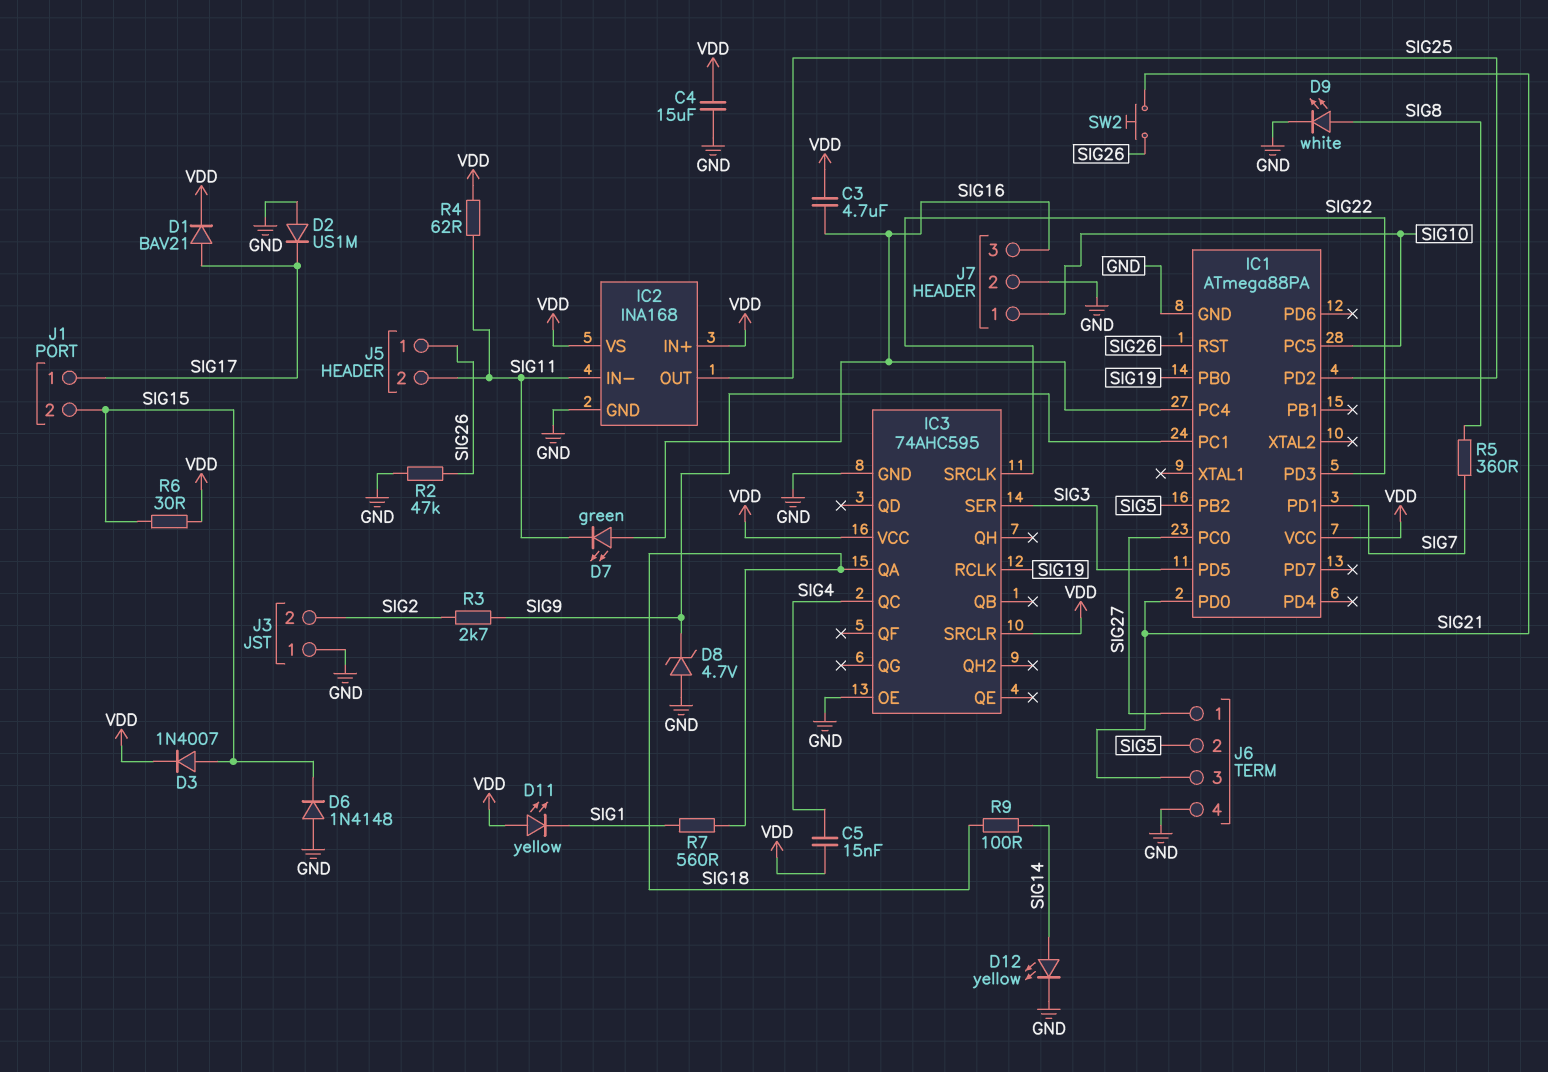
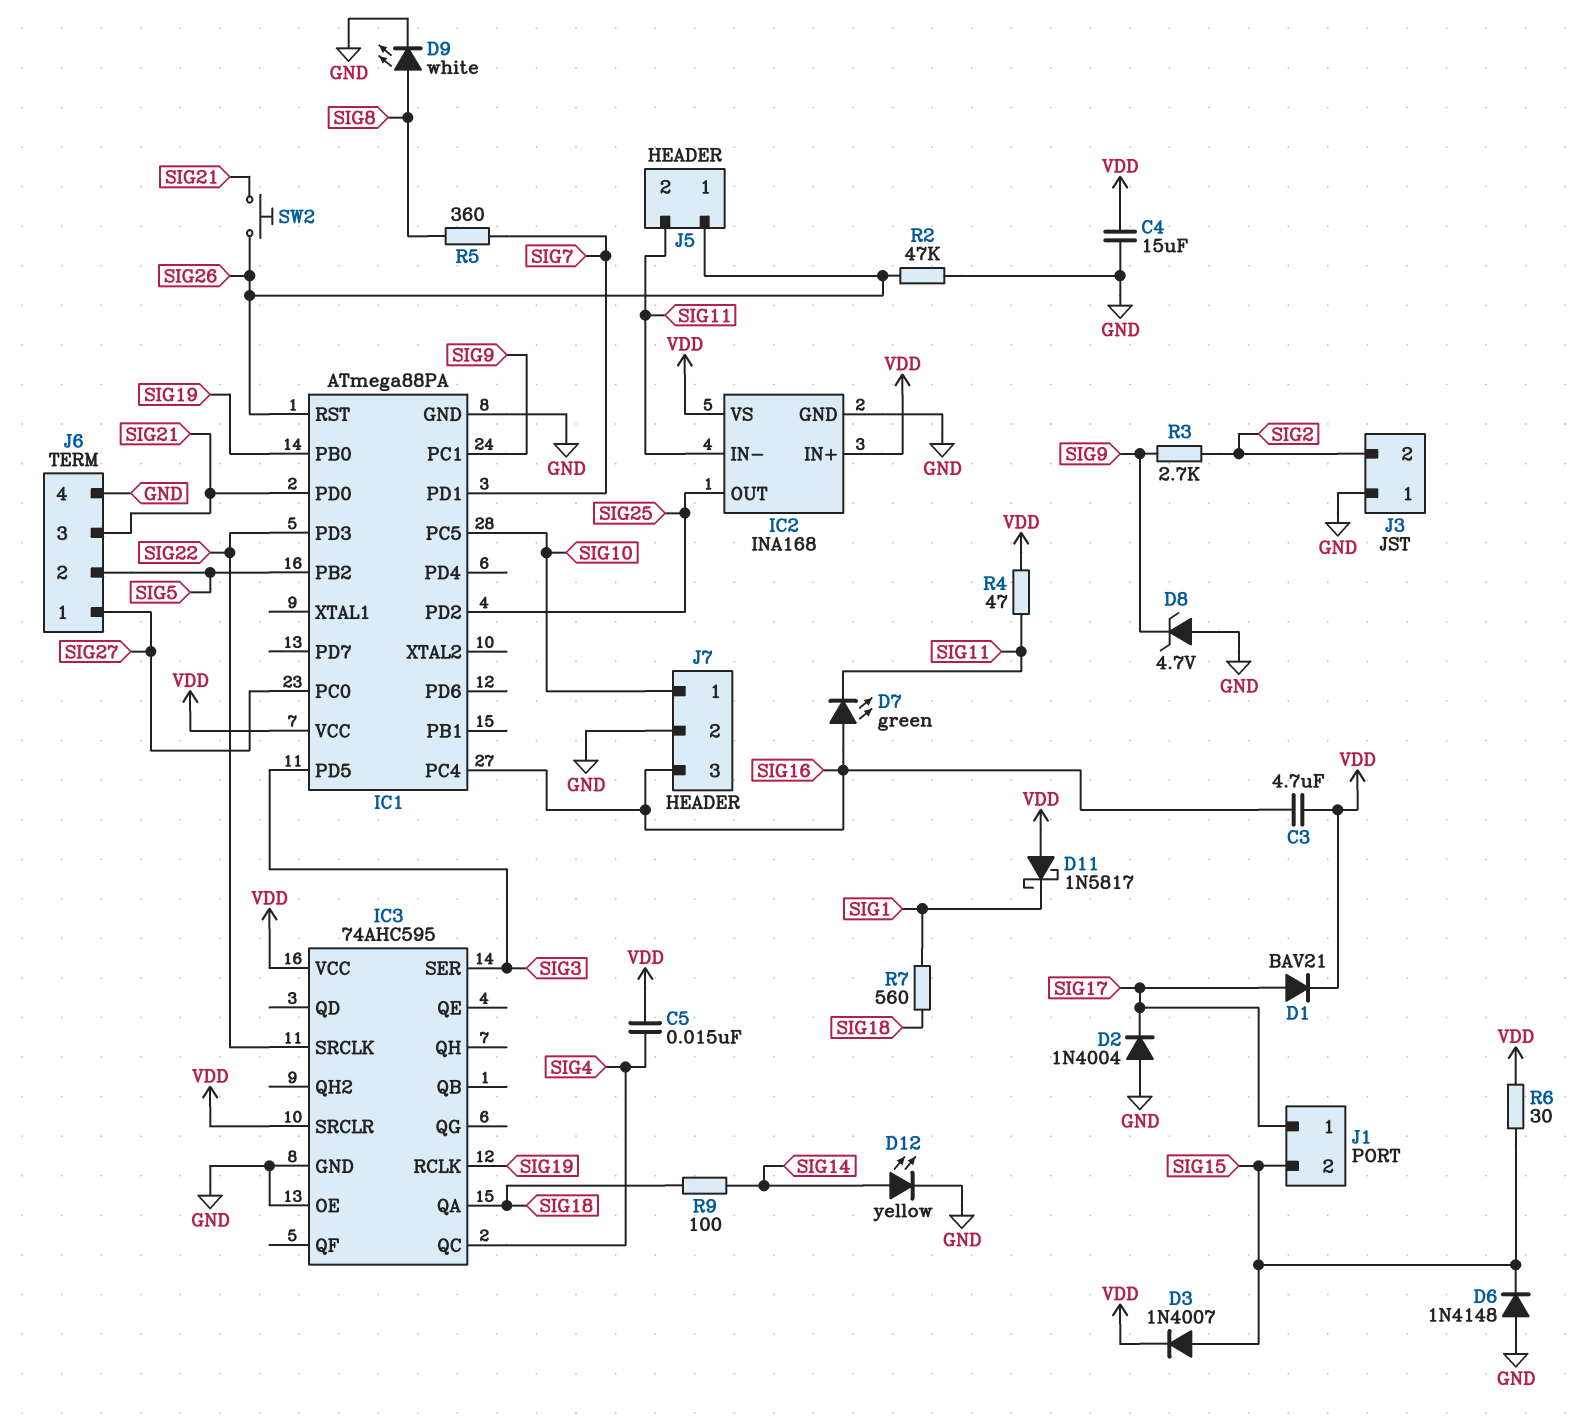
D2: diode US1M (A GND, K SIG17) -> diode 1N4004 (A GND, K SIG17)
D11: LED yellow (A VDD, K SIG1) -> schottky 1N5817 (A VDD, K SIG1)
R4: 62 (SIG11, VDD) -> 47 (SIG11, VDD)

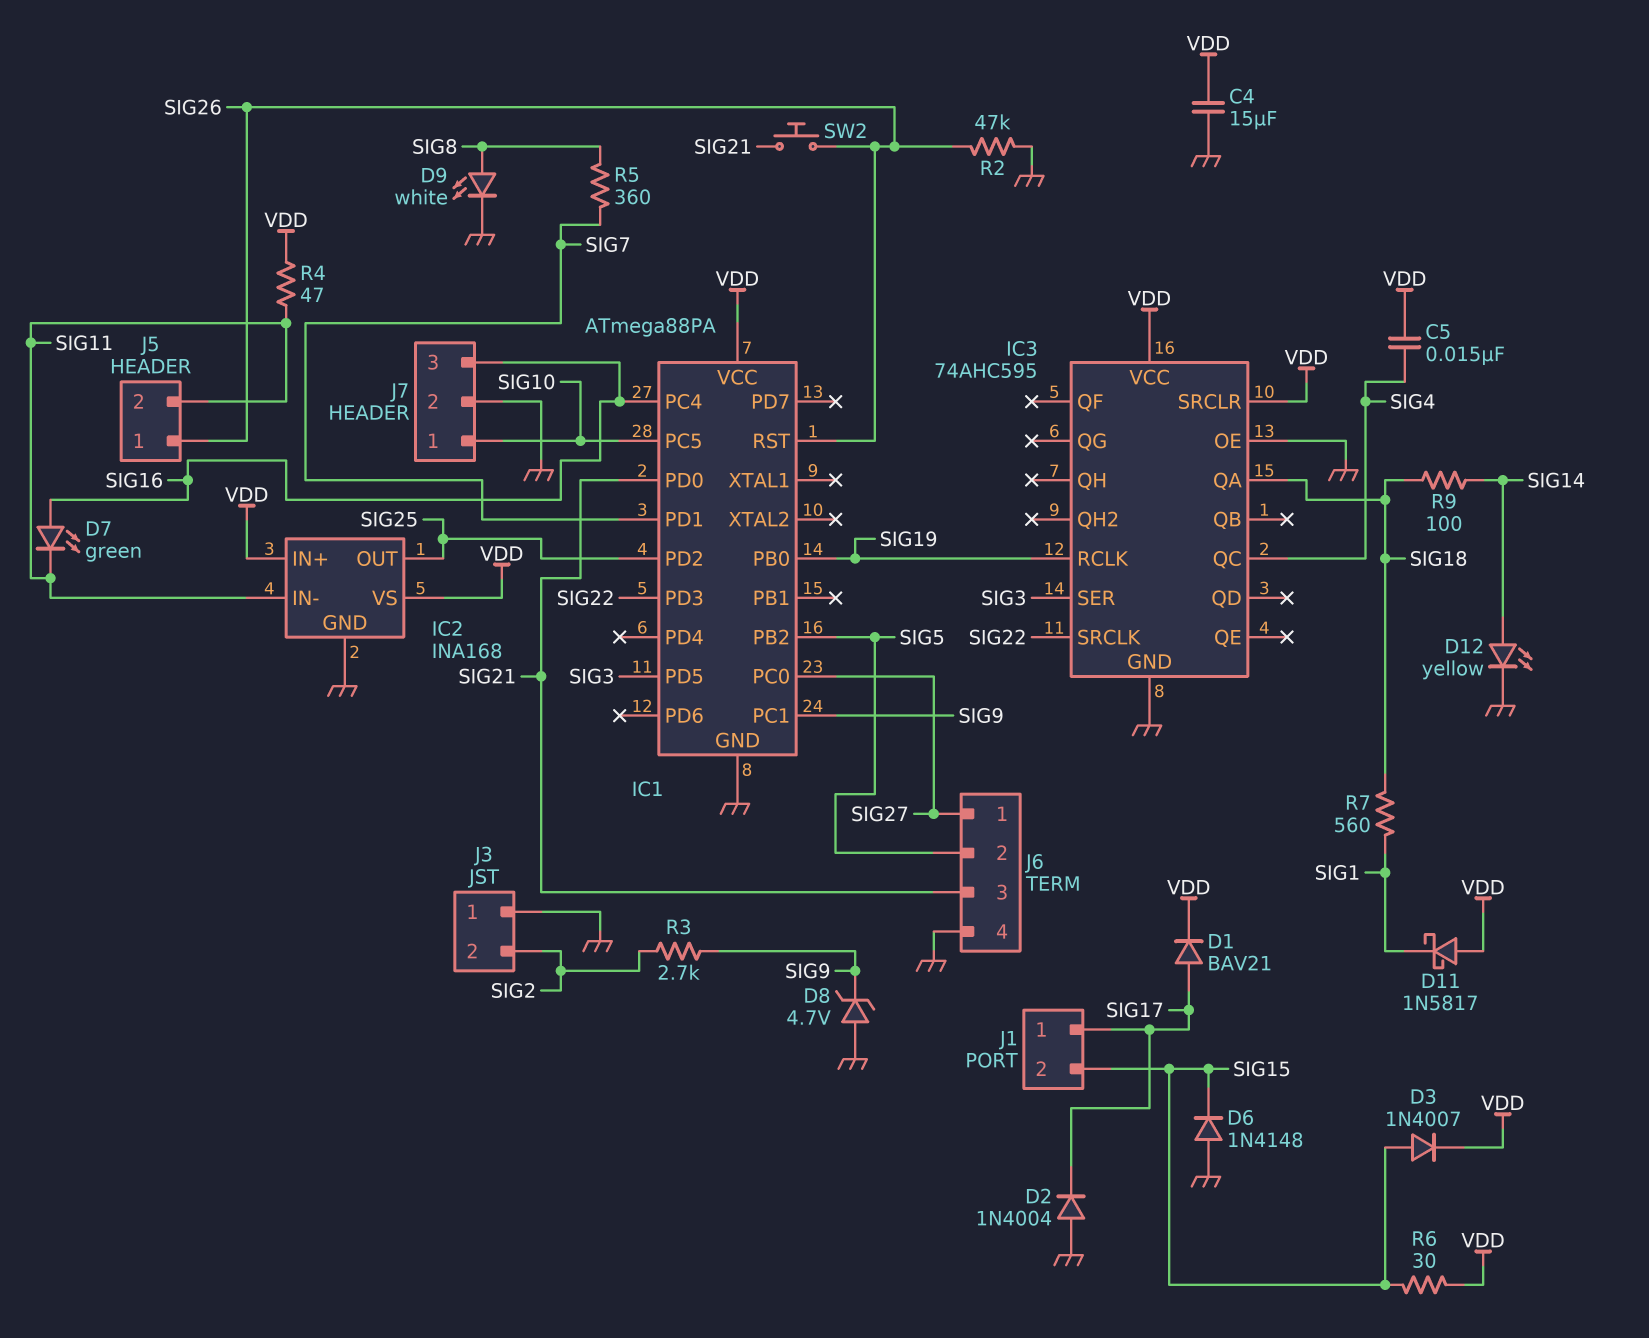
C3: 4.7uF (SIG16, VDD) -> none

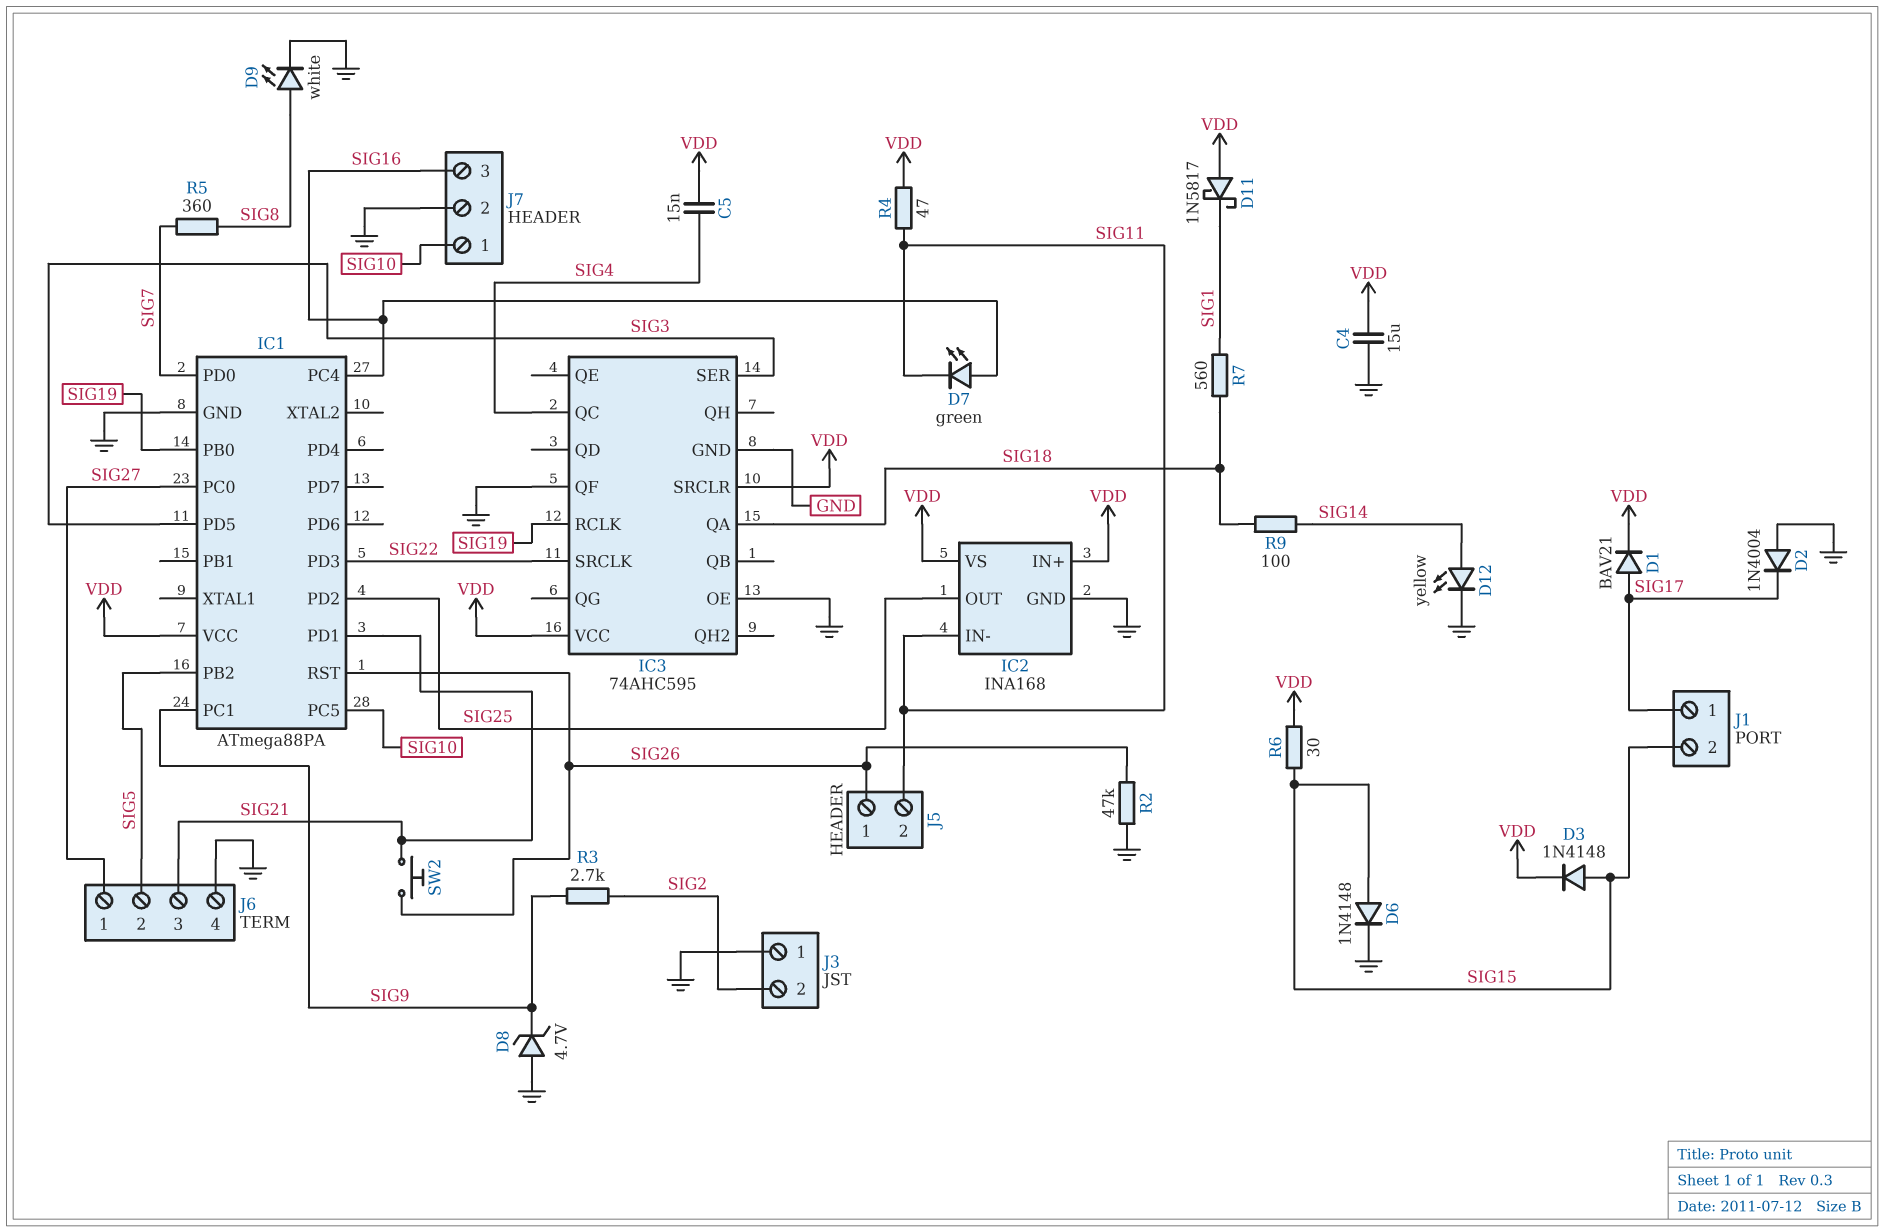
D3: diode 1N4007 (A SIG15, K VDD) -> diode 1N4148 (A SIG15, K VDD)
D6: diode 1N4148 (A GND, K SIG15) -> diode 1N4148 (A SIG15, K GND)
IC1 pin PD0: SIG21 -> SIG7
IC1 pin PD1: SIG7 -> SIG21
IC3 pin QF: none -> GND

